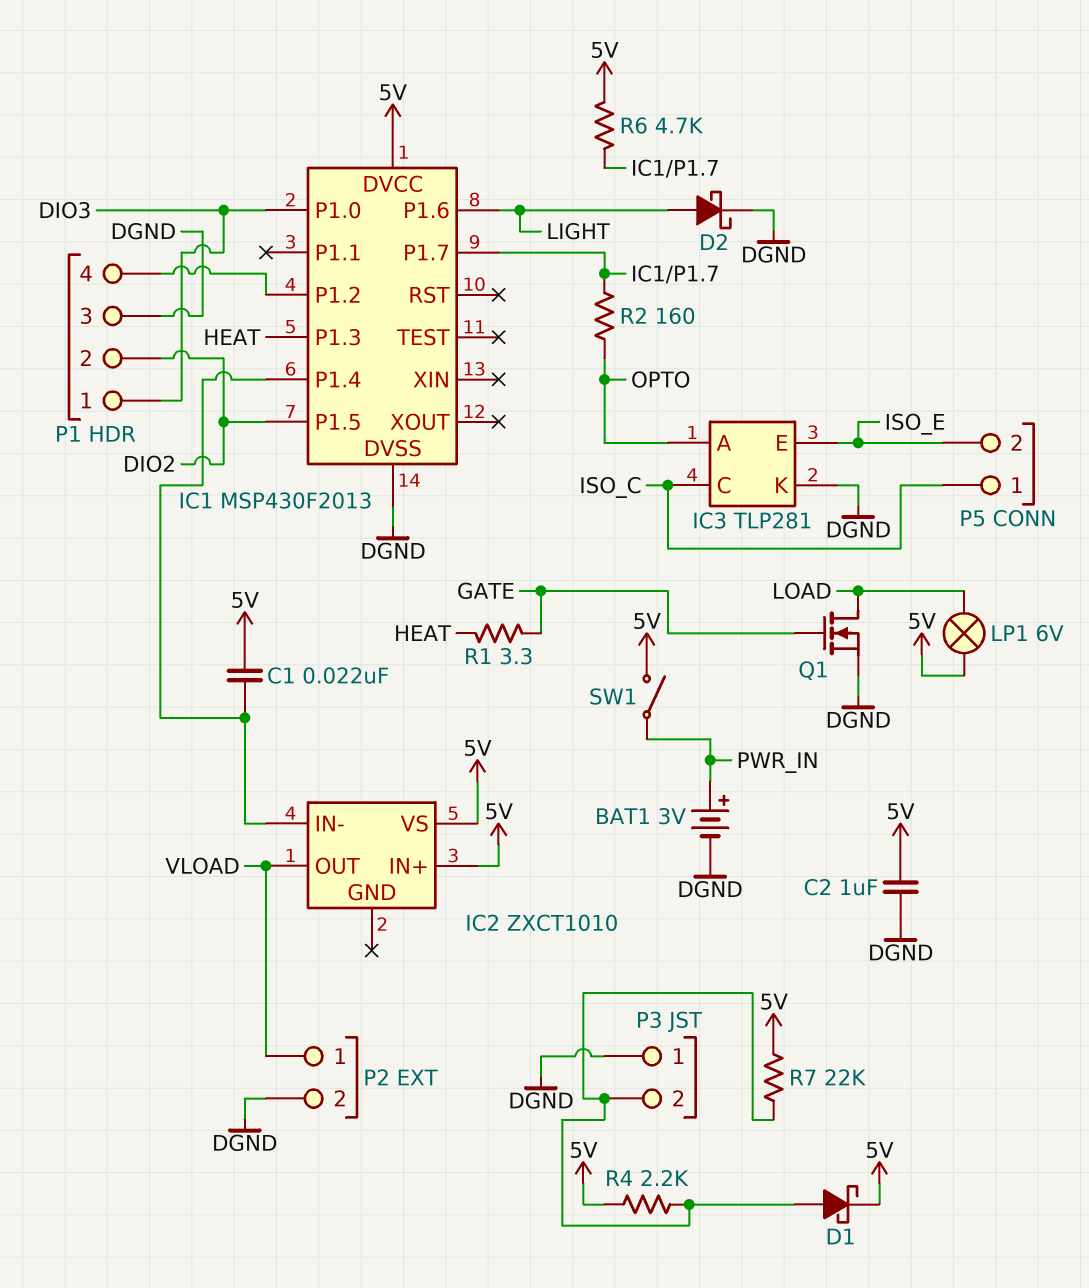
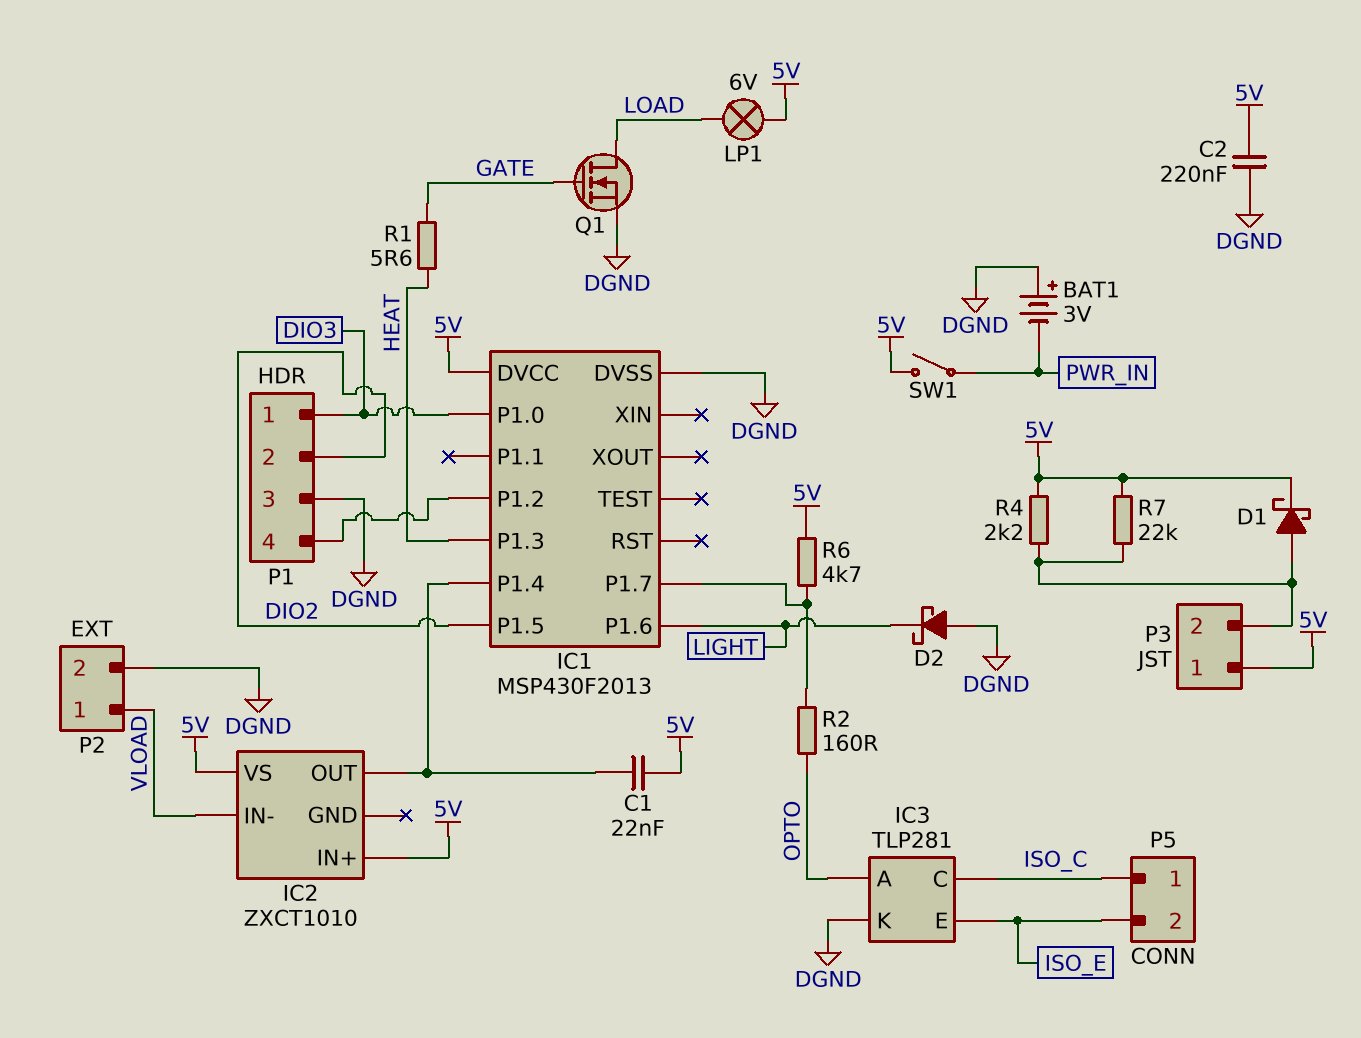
BAT1: 3V (plus PWR_IN, minus DGND) -> 3V (plus DGND, minus PWR_IN)
C2: 1uF (5V, DGND) -> 220nF (5V, DGND)
D2: schottky (A LIGHT, K DGND) -> schottky (A DGND, K LIGHT)
IC2 pin IN-: IC1/P1.4 -> VLOAD
IC2 pin OUT: VLOAD -> IC1/P1.4
P3 pin 1: DGND -> 5V
R1: 3.3 (GATE, HEAT) -> 5.6 (GATE, HEAT)

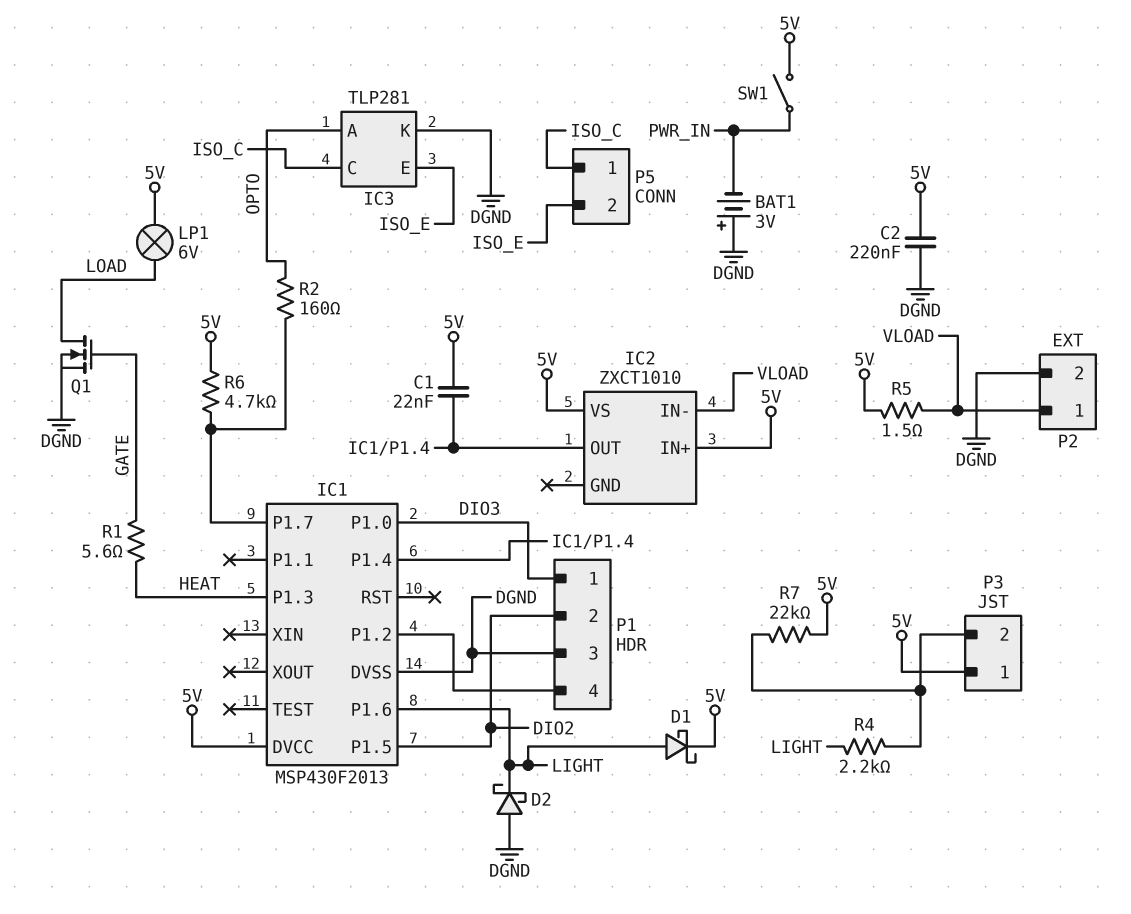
D1: schottky (A P3/2, K 5V) -> schottky (A LIGHT, K 5V)
R4: 2.2k (5V, P3/2) -> 2.2k (LIGHT, P3/2)
R5: none -> 1.5 (5V, VLOAD)

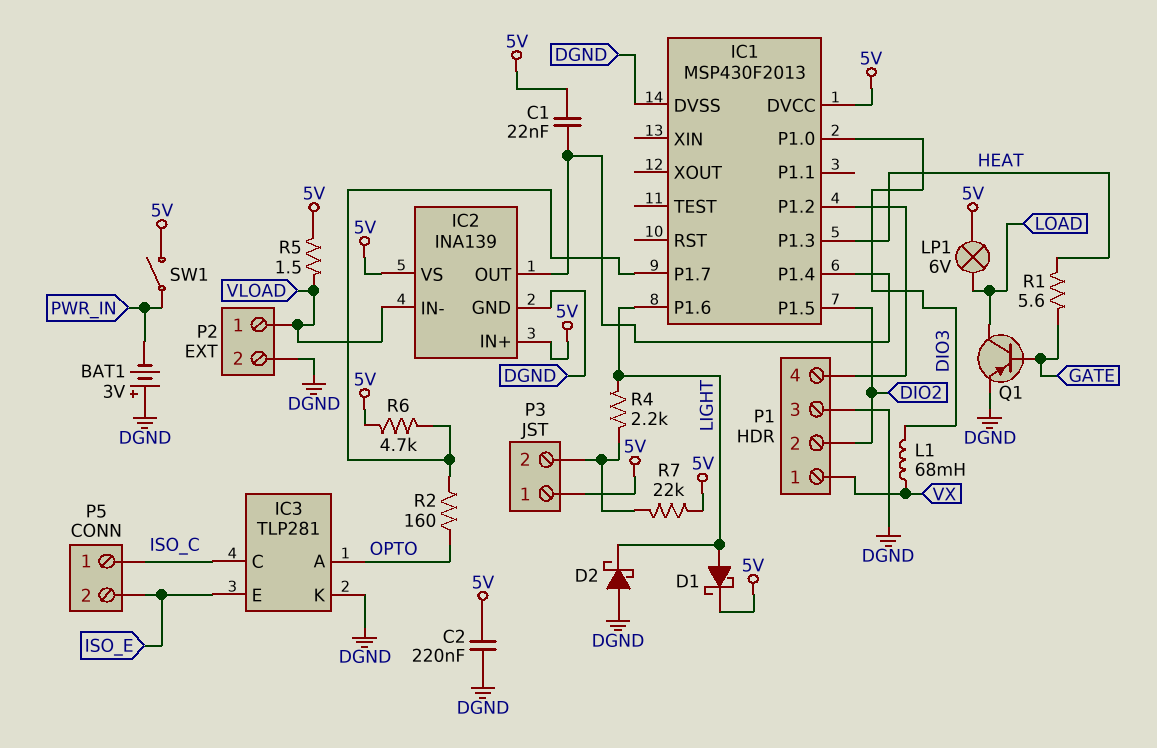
IC2: ZXCT1010 -> INA139
IC2 pin GND: none -> DGND
L1: none -> 68mH (DIO3, VX)
P1 pin 1: DIO3 -> VX
Q1: NMOS (G GATE, D LOAD, S DGND) -> PNP (B GATE, C LOAD, E DGND)

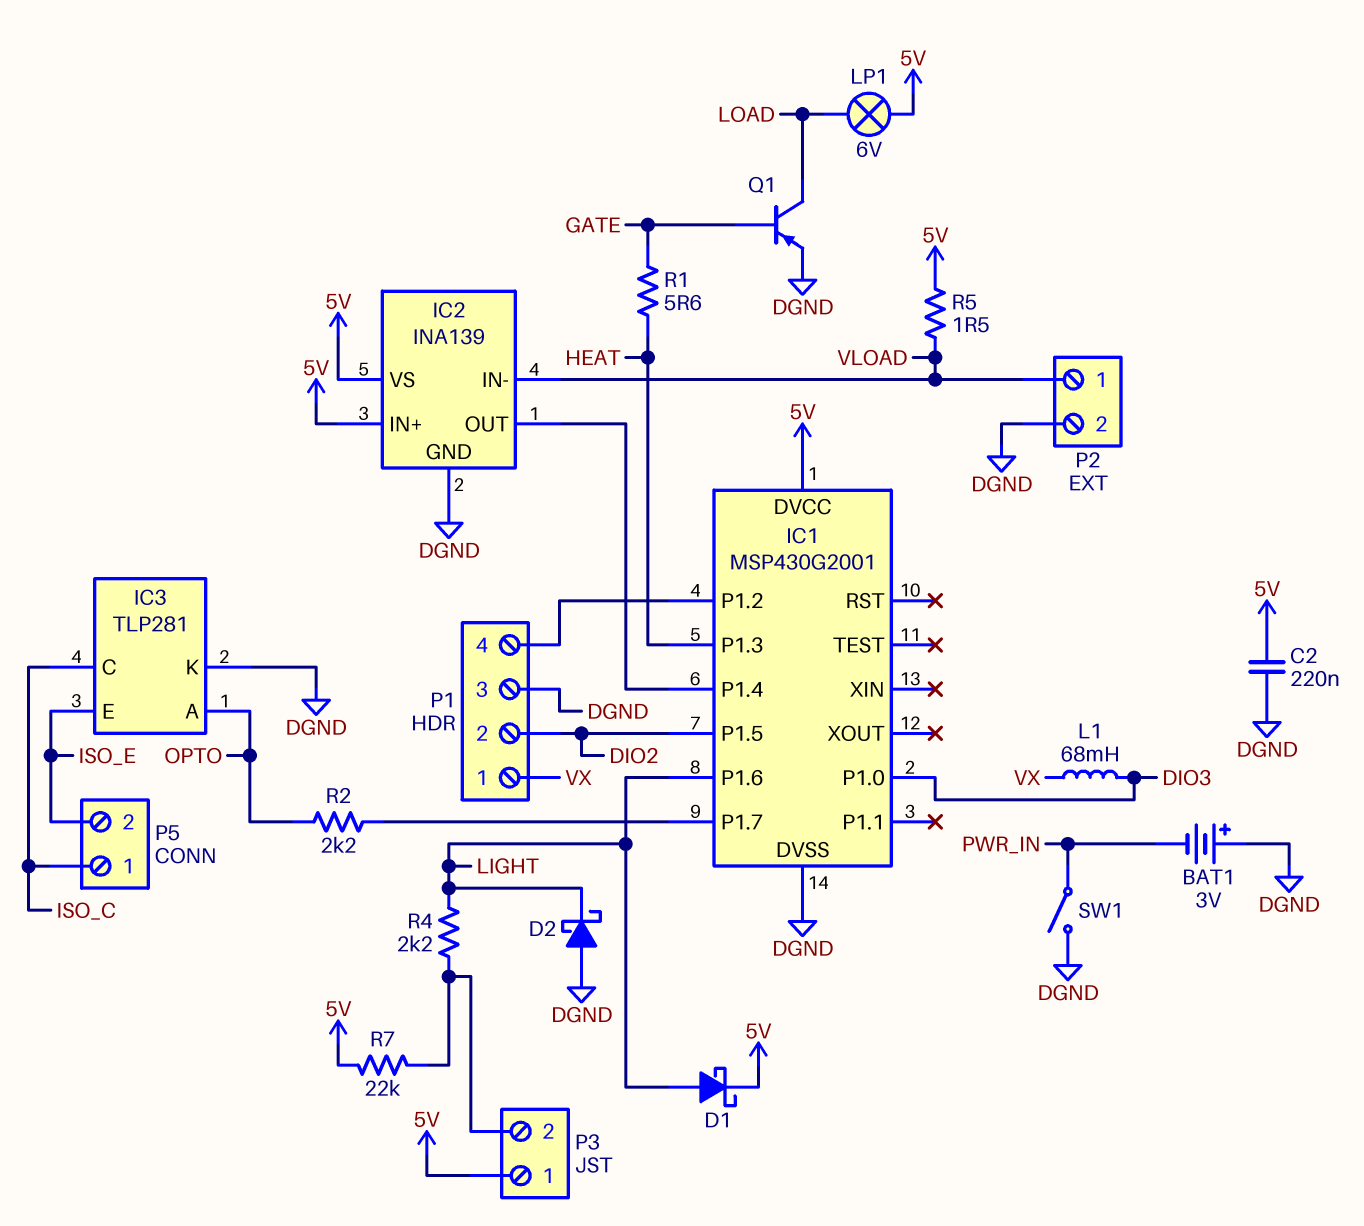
C1: 22nF (5V, IC1/P1.4) -> none
IC1: MSP430F2013 -> MSP430G2001
R2: 160 (IC1/P1.7, OPTO) -> 2.2k (IC1/P1.7, OPTO)
R6: 4.7k (5V, IC1/P1.7) -> none
SW1: switch (5V, PWR_IN) -> switch (DGND, PWR_IN)

